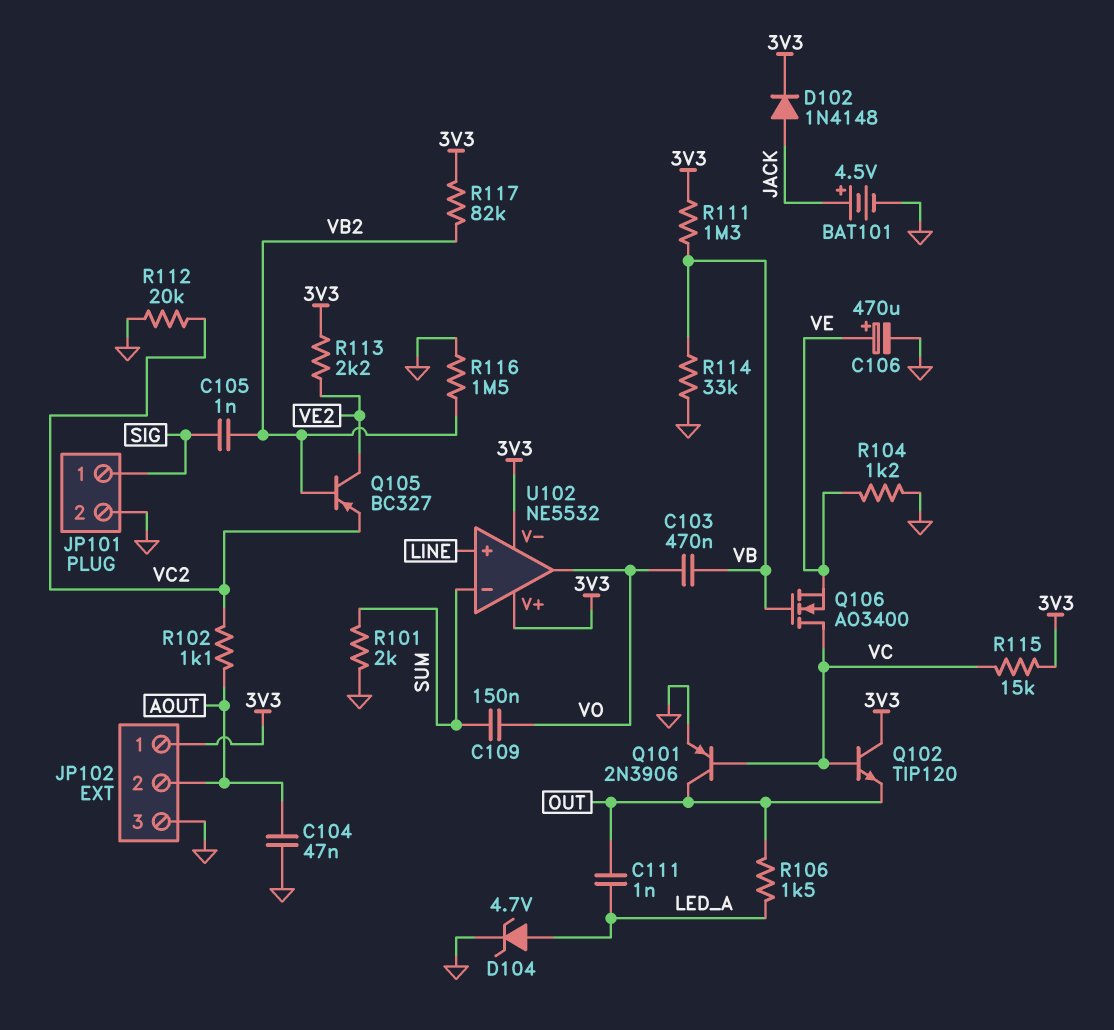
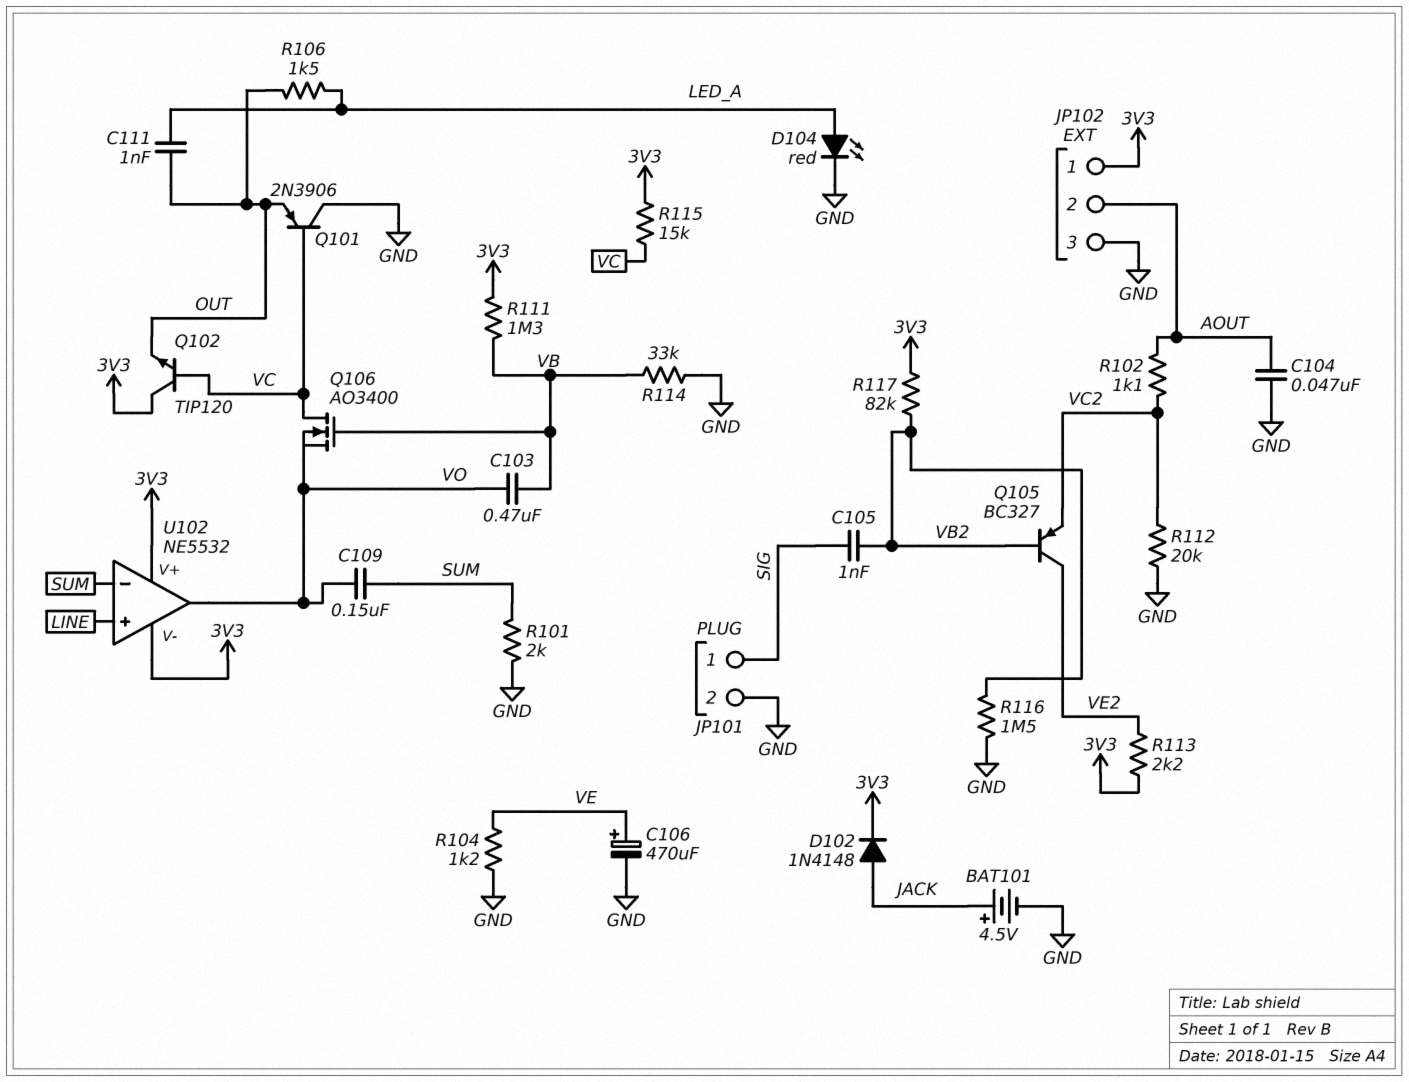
D104: zener 4.7V (A LED_A, K GND) -> LED red (A LED_A, K GND)
Q101: PNP 2N3906 (B VC, C OUT, E GND) -> PNP 2N3906 (B VC, C GND, E OUT)
Q106: NMOS AO3400 (G VB, D VC, S VE) -> NMOS AO3400 (G VB, D VC, S VO)

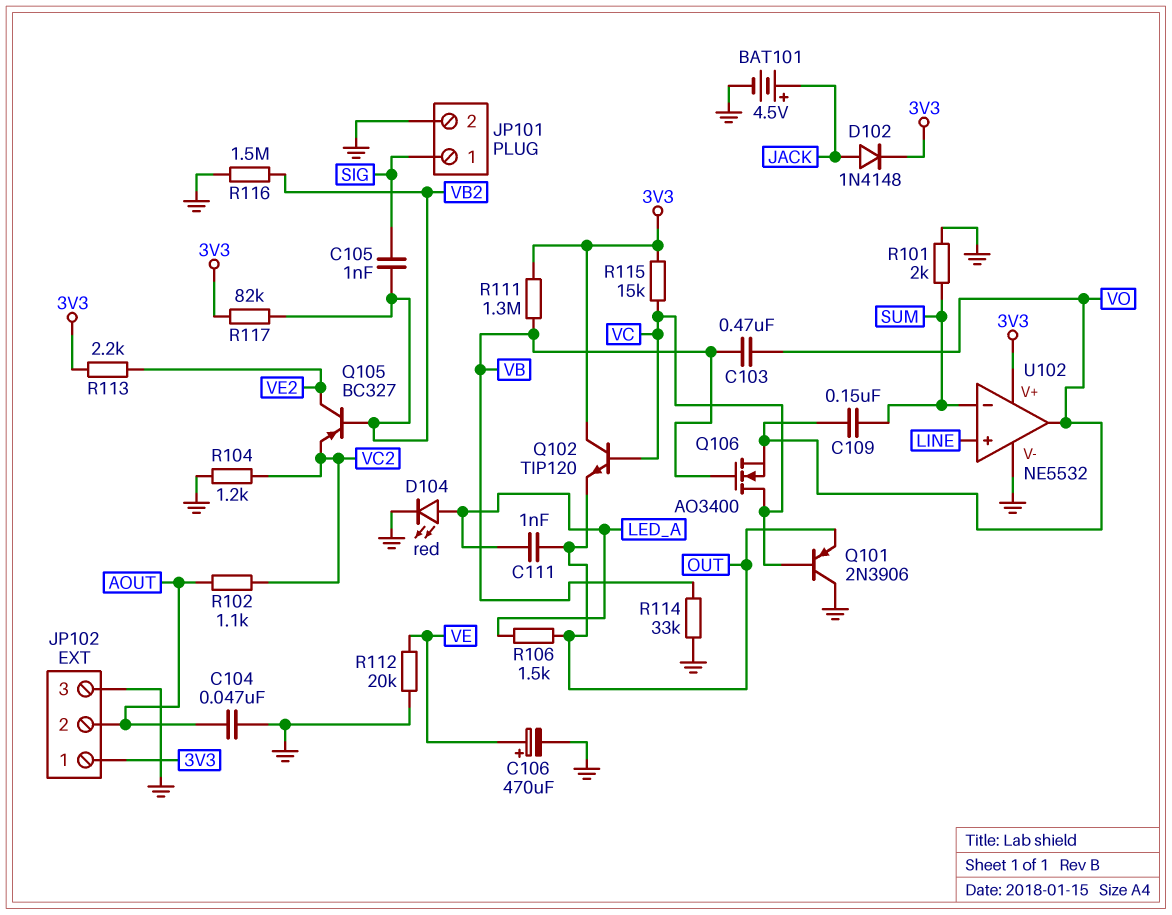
R104: 1.2k (GND, VE) -> 1.2k (GND, VC2)
R112: 20k (GND, VC2) -> 20k (GND, VE)
U102 pin V-: 3V3 -> GND

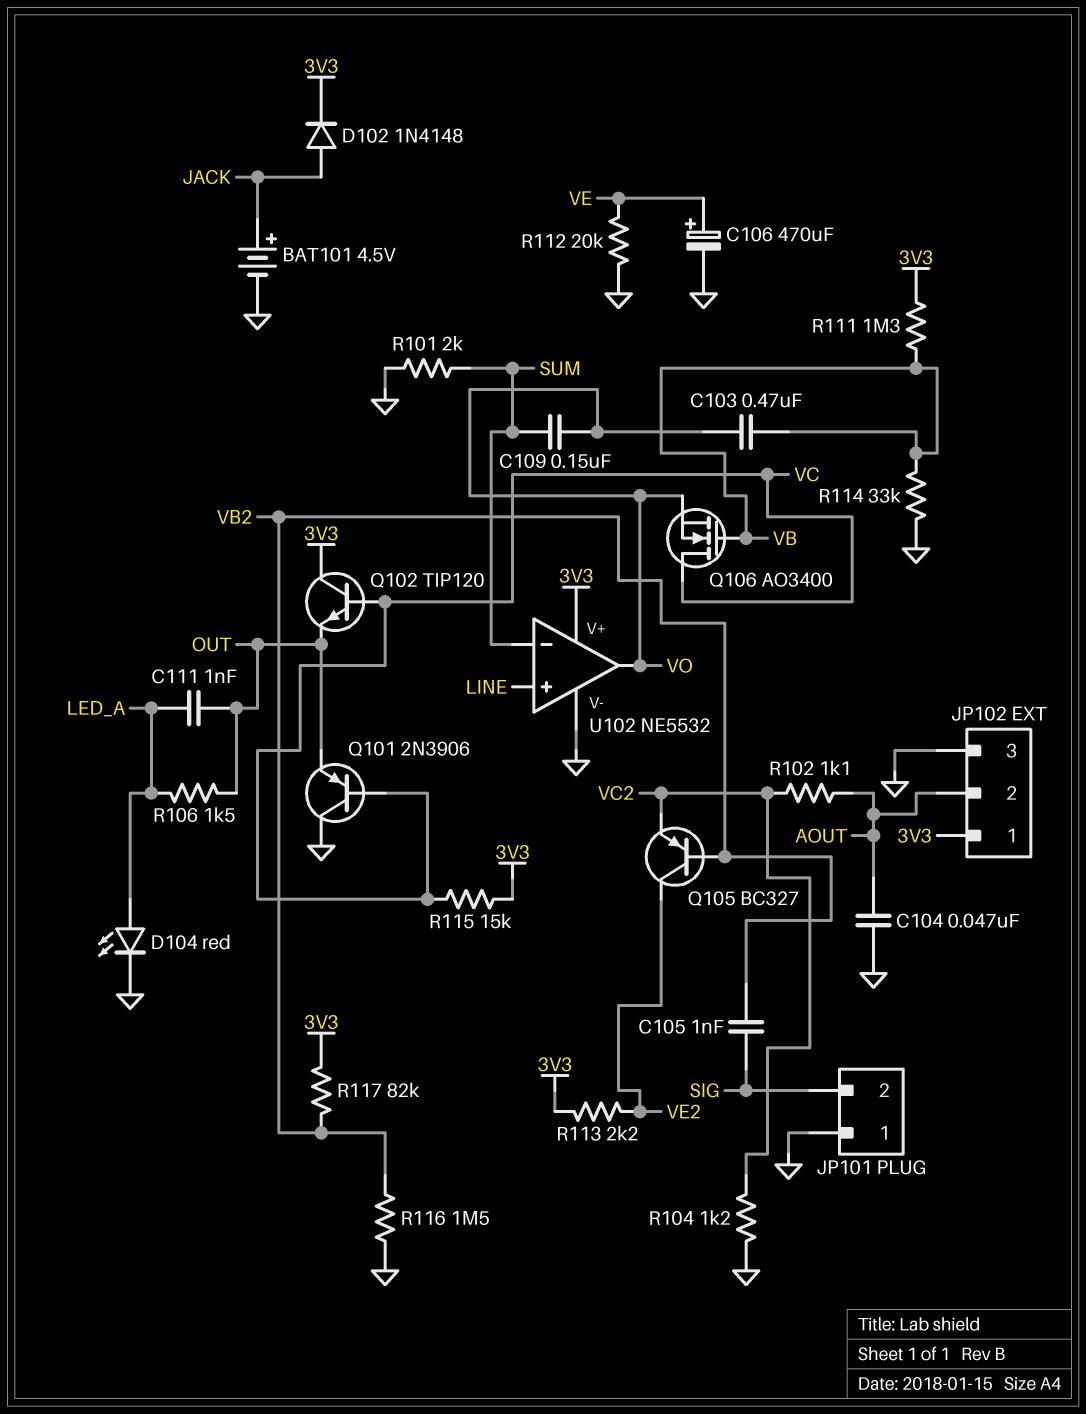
JP101 pin 1: SIG -> GND
JP101 pin 2: GND -> SIG

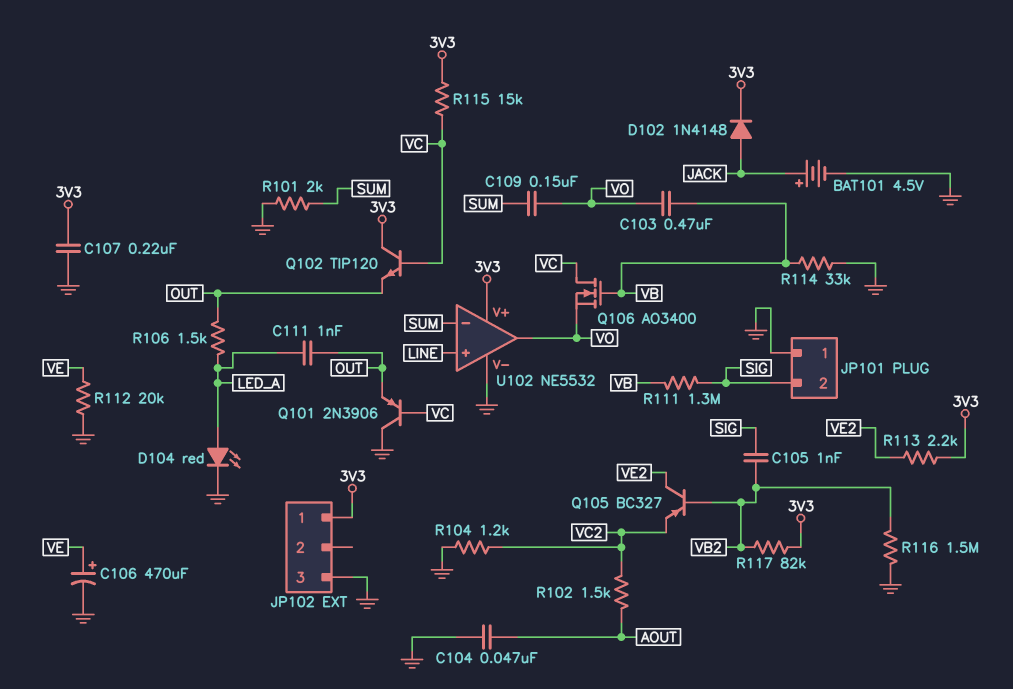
C107: none -> 220nF (3V3, GND)
JP102 pin 2: AOUT -> none
R102: 1.1k (AOUT, VC2) -> 1.5k (AOUT, VC2)
R111: 1.3M (3V3, VB) -> 1.3M (SIG, VB)

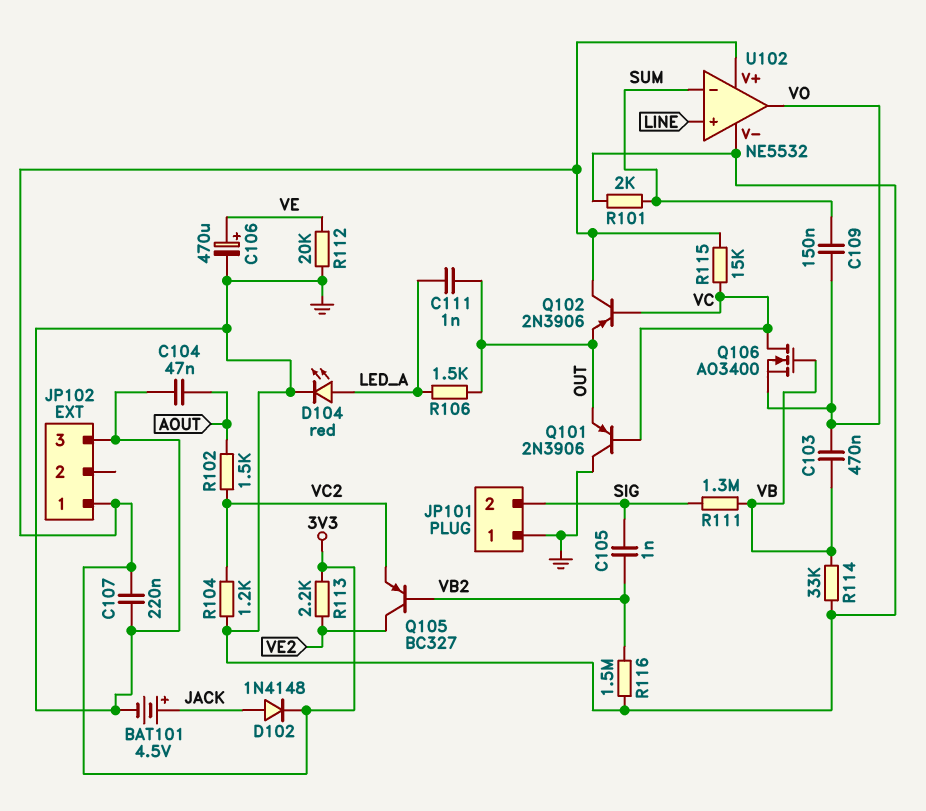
Q102: NPN TIP120 (B VC, C 3V3, E OUT) -> PNP 2N3906 (B VC, C 3V3, E OUT)
R117: 82k (3V3, VB2) -> none

